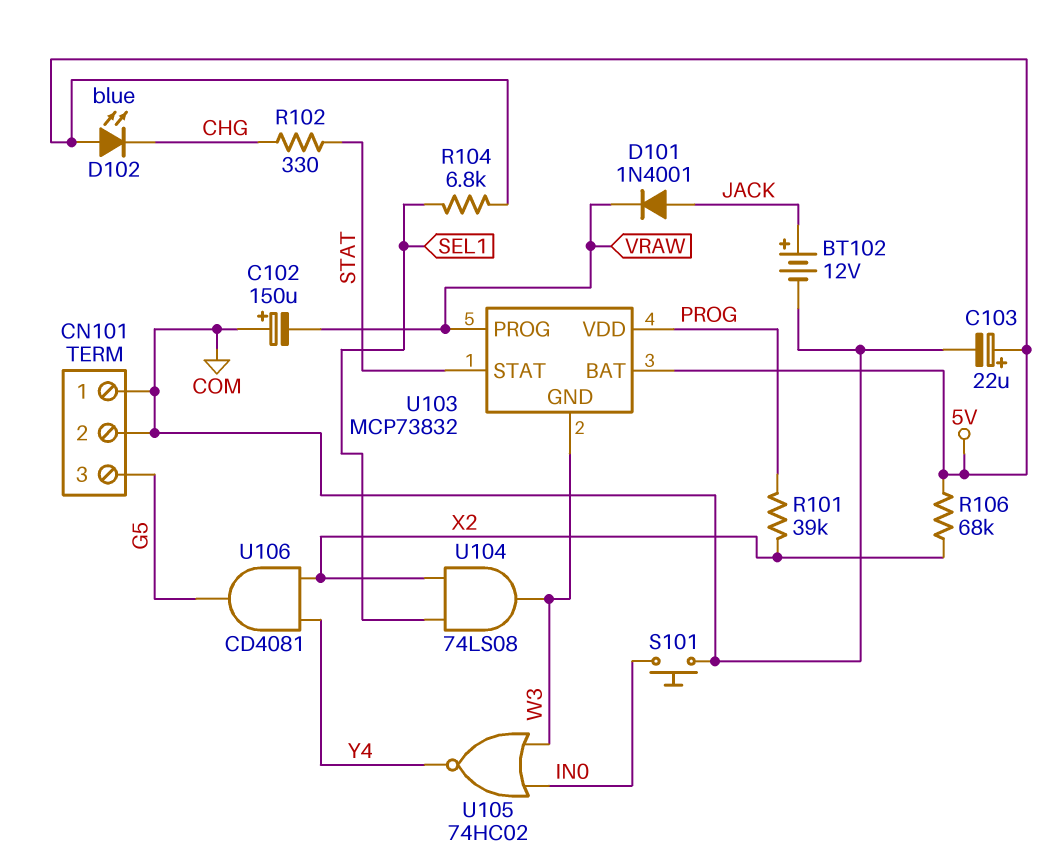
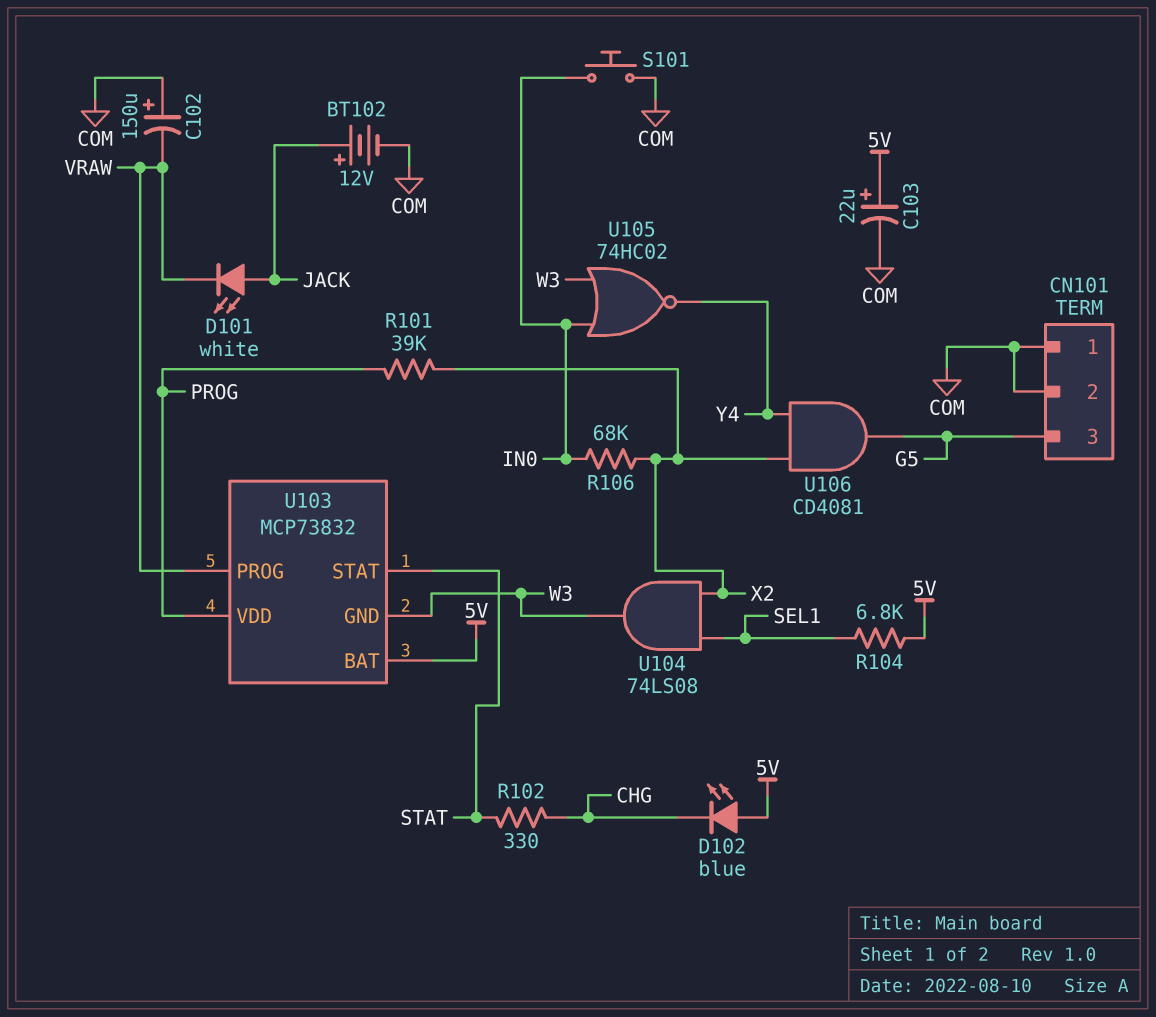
D101: diode 1N4001 (A JACK, K VRAW) -> LED white (A JACK, K VRAW)
R106: 68k (5V, X2) -> 68k (IN0, X2)

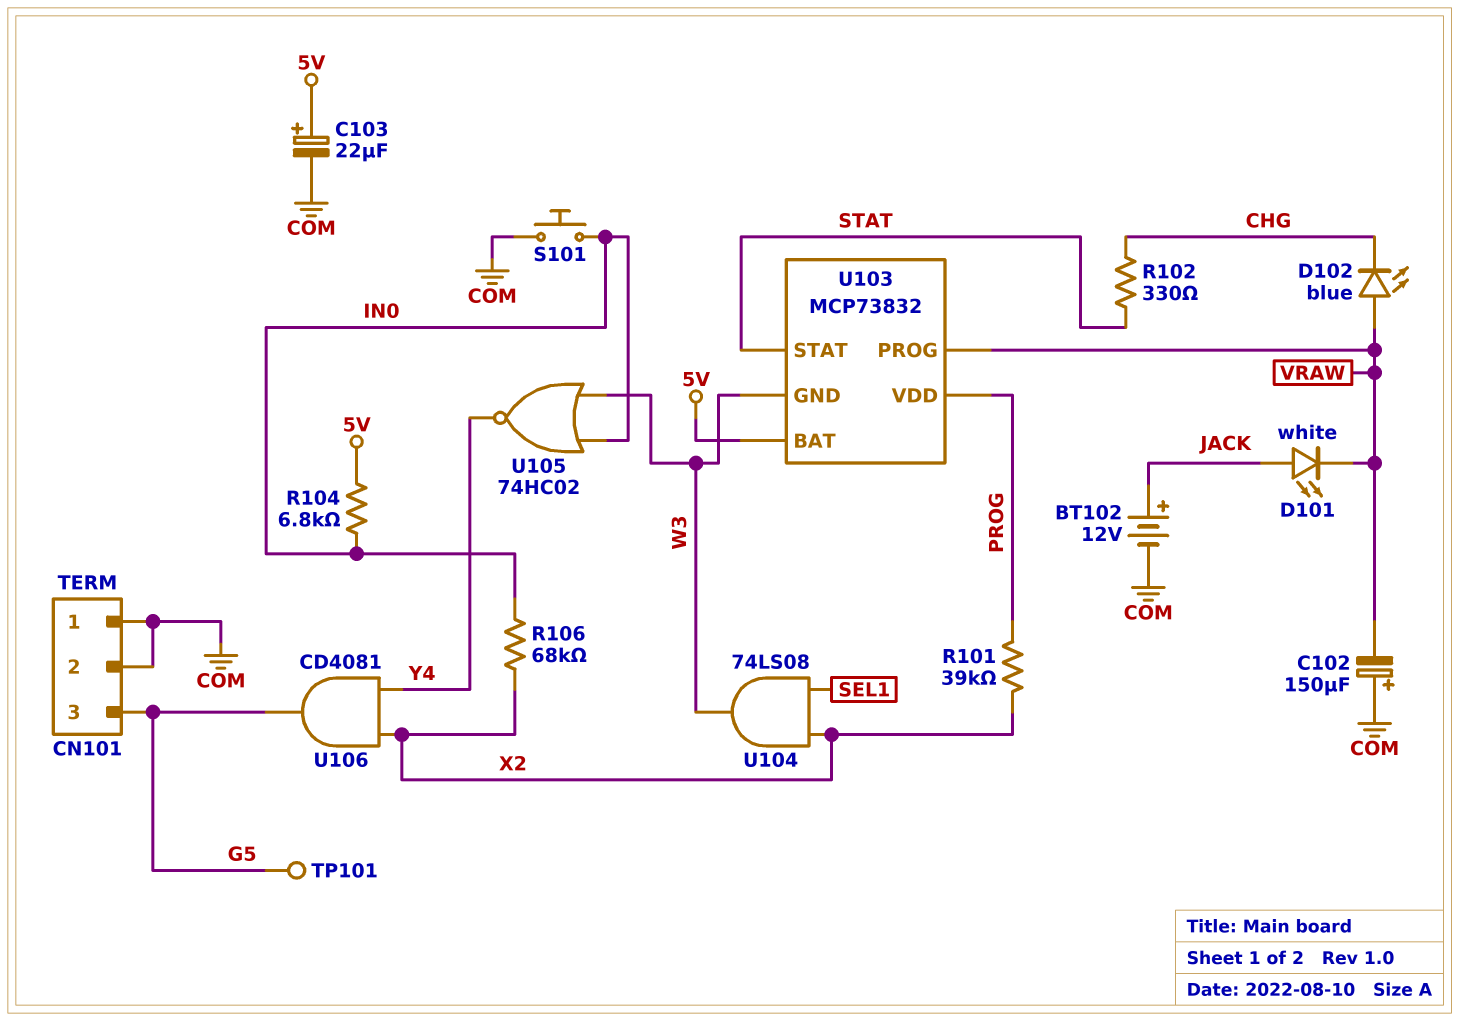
D102: LED blue (A 5V, K CHG) -> LED blue (A VRAW, K CHG)
R104: 6.8k (5V, SEL1) -> 6.8k (5V, IN0)
TP101: none -> test point (G5)

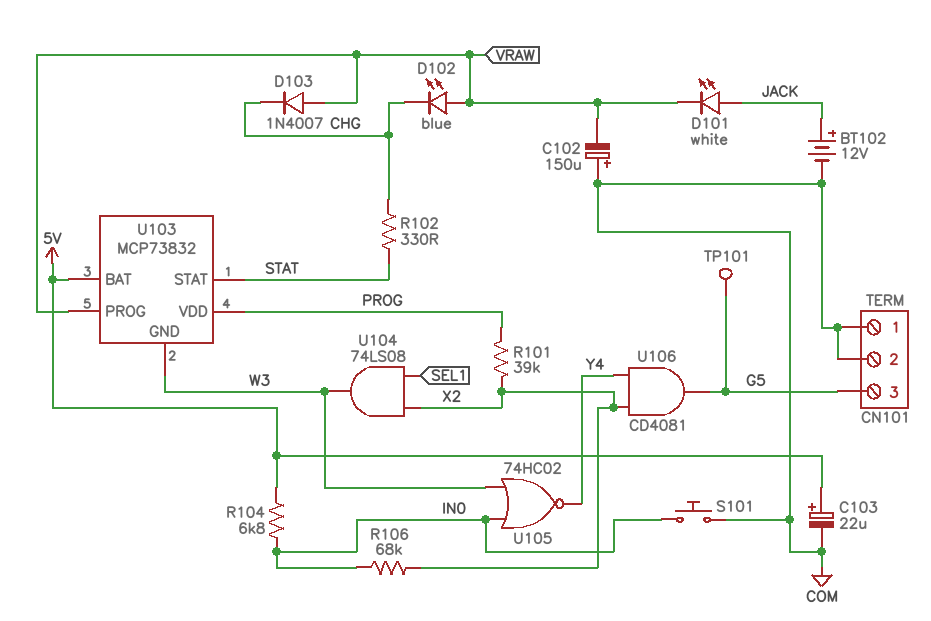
D103: none -> diode 1N4007 (A VRAW, K CHG)

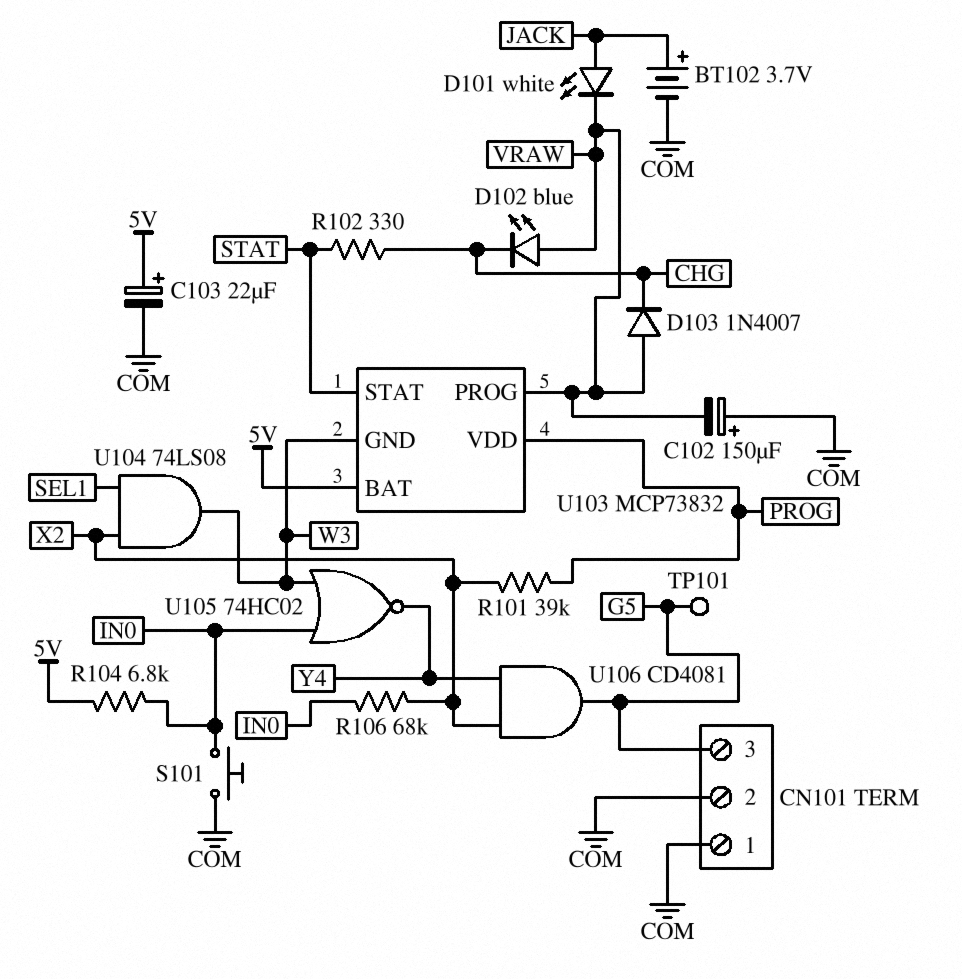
BT102: 12V (plus JACK, minus COM) -> 3.7V (plus JACK, minus COM)

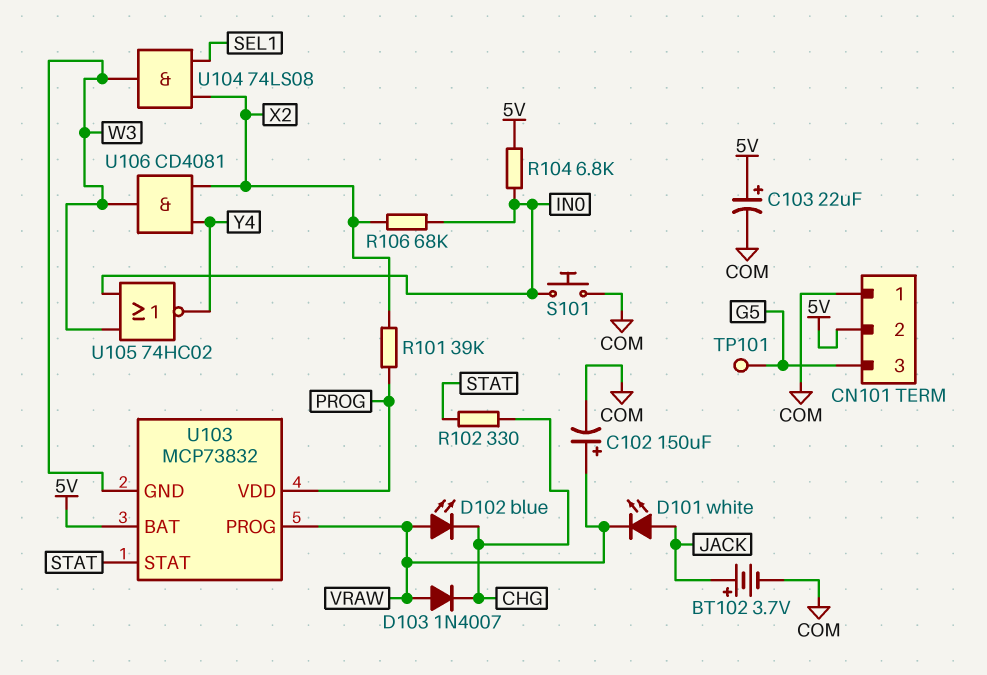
C102: 150uF (plus COM, minus VRAW) -> 150uF (plus VRAW, minus COM)
CN101 pin 2: COM -> 5V
U106: AND CD4081 (in X2, in Y4, out G5) -> AND CD4081 (in X2, in Y4, out W3)

